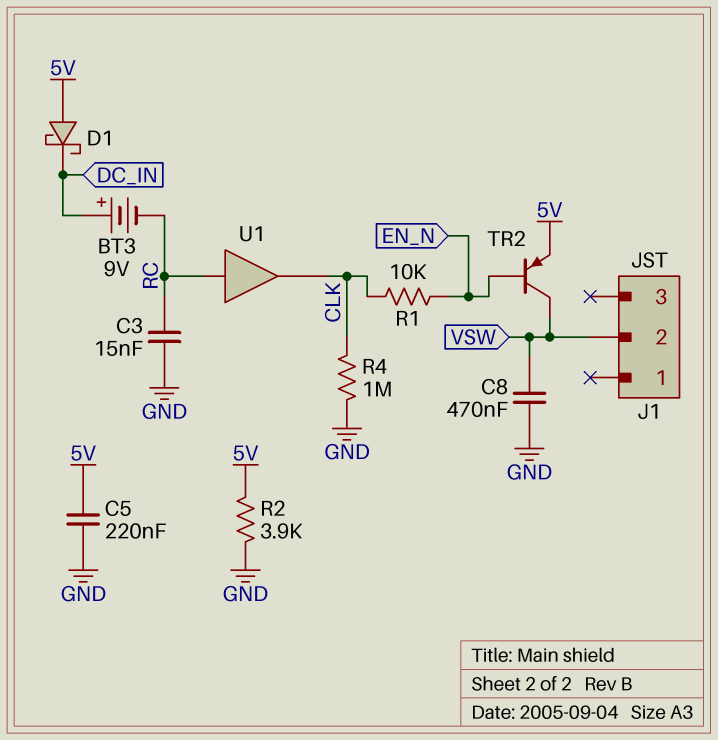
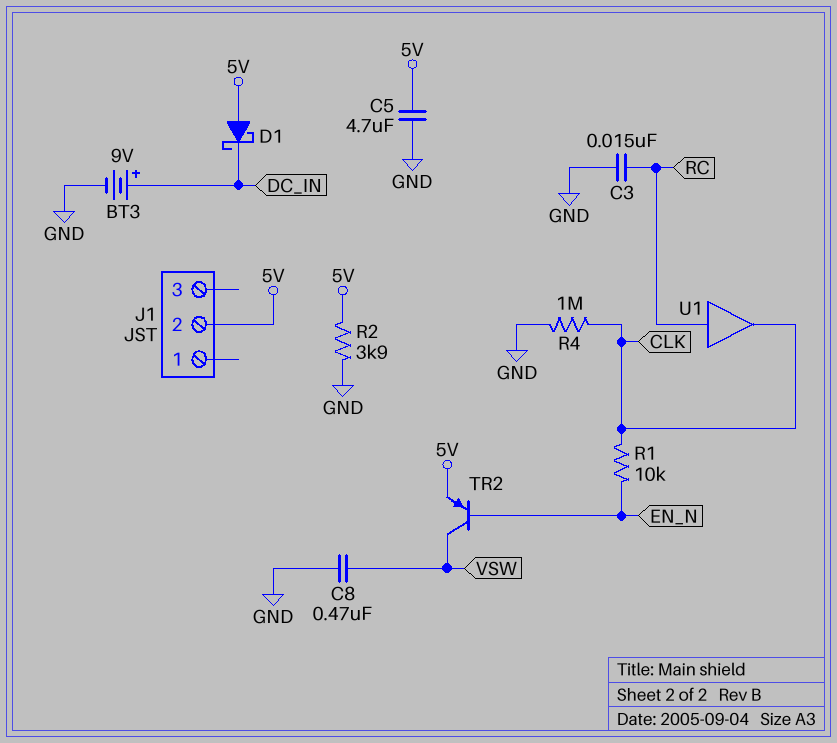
BT3: 9V (plus DC_IN, minus RC) -> 9V (plus DC_IN, minus GND)
C5: 220nF (5V, GND) -> 4.7uF (5V, GND)
J1 pin 2: VSW -> 5V

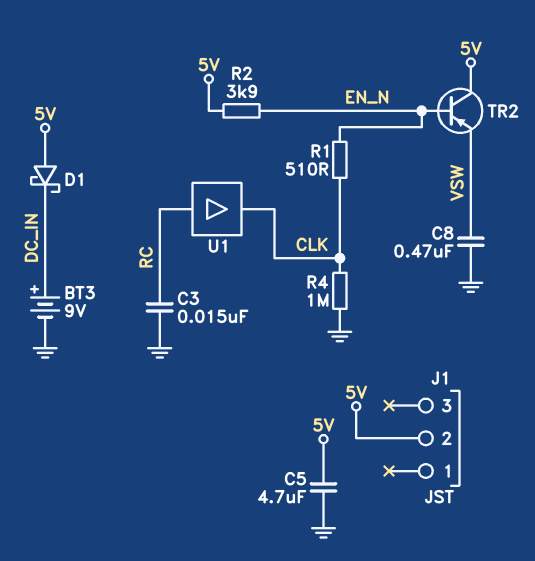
R1: 10k (CLK, EN_N) -> 510 (CLK, EN_N)
R2: 3.9k (5V, GND) -> 3.9k (5V, EN_N)
TR2: PNP (B EN_N, C VSW, E 5V) -> PNP (B EN_N, C 5V, E VSW)

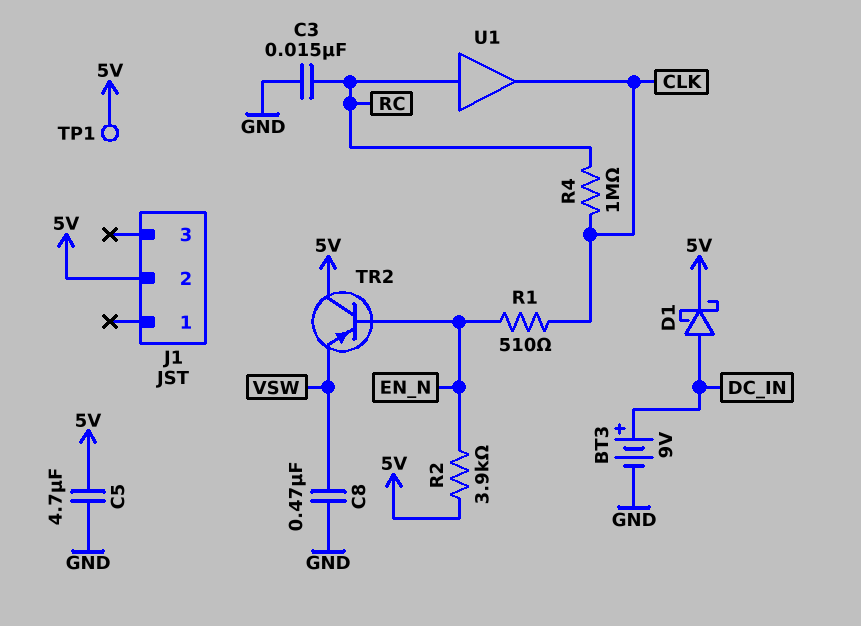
D1: schottky (A 5V, K DC_IN) -> schottky (A DC_IN, K 5V)
R4: 1M (CLK, GND) -> 1M (CLK, RC)
TP1: none -> test point (5V)

